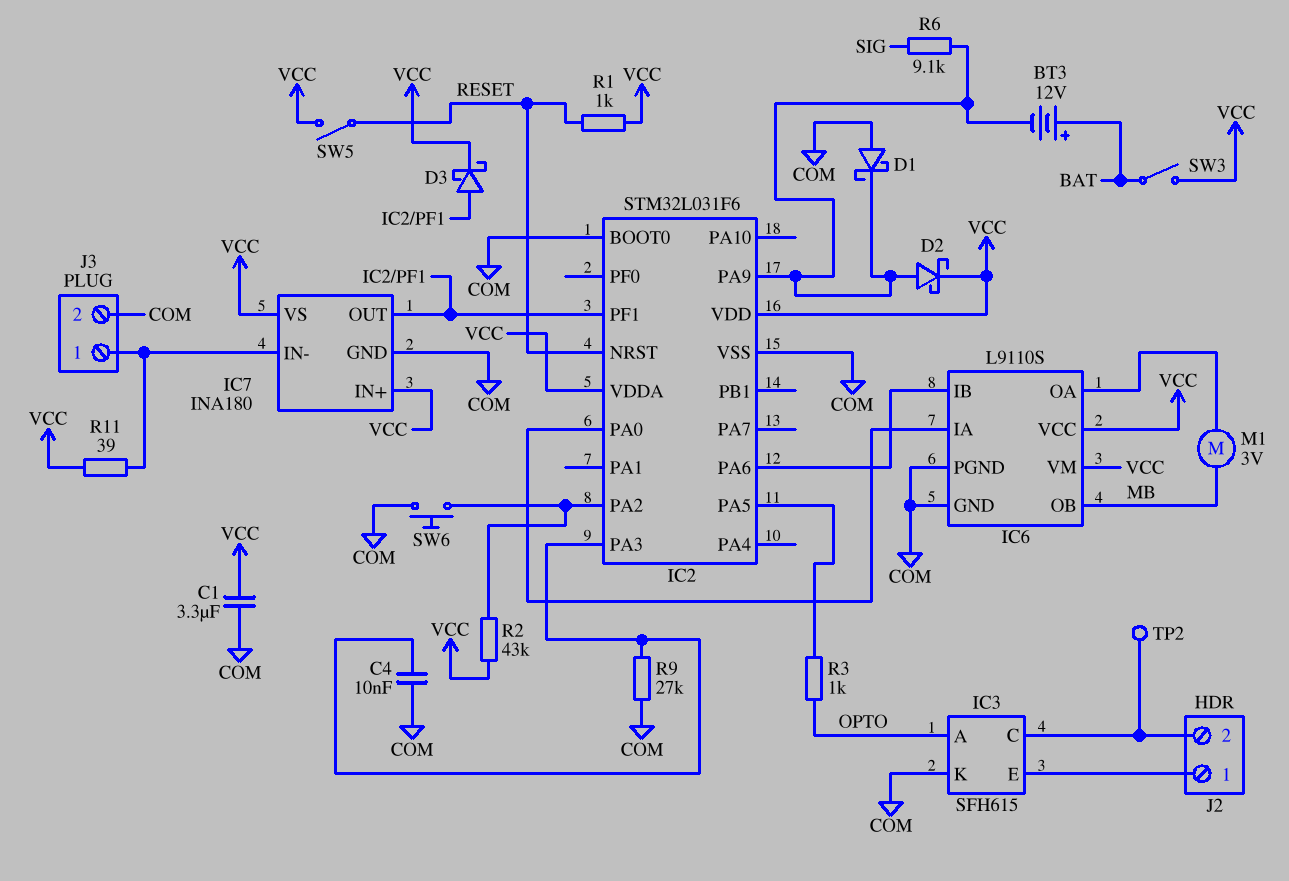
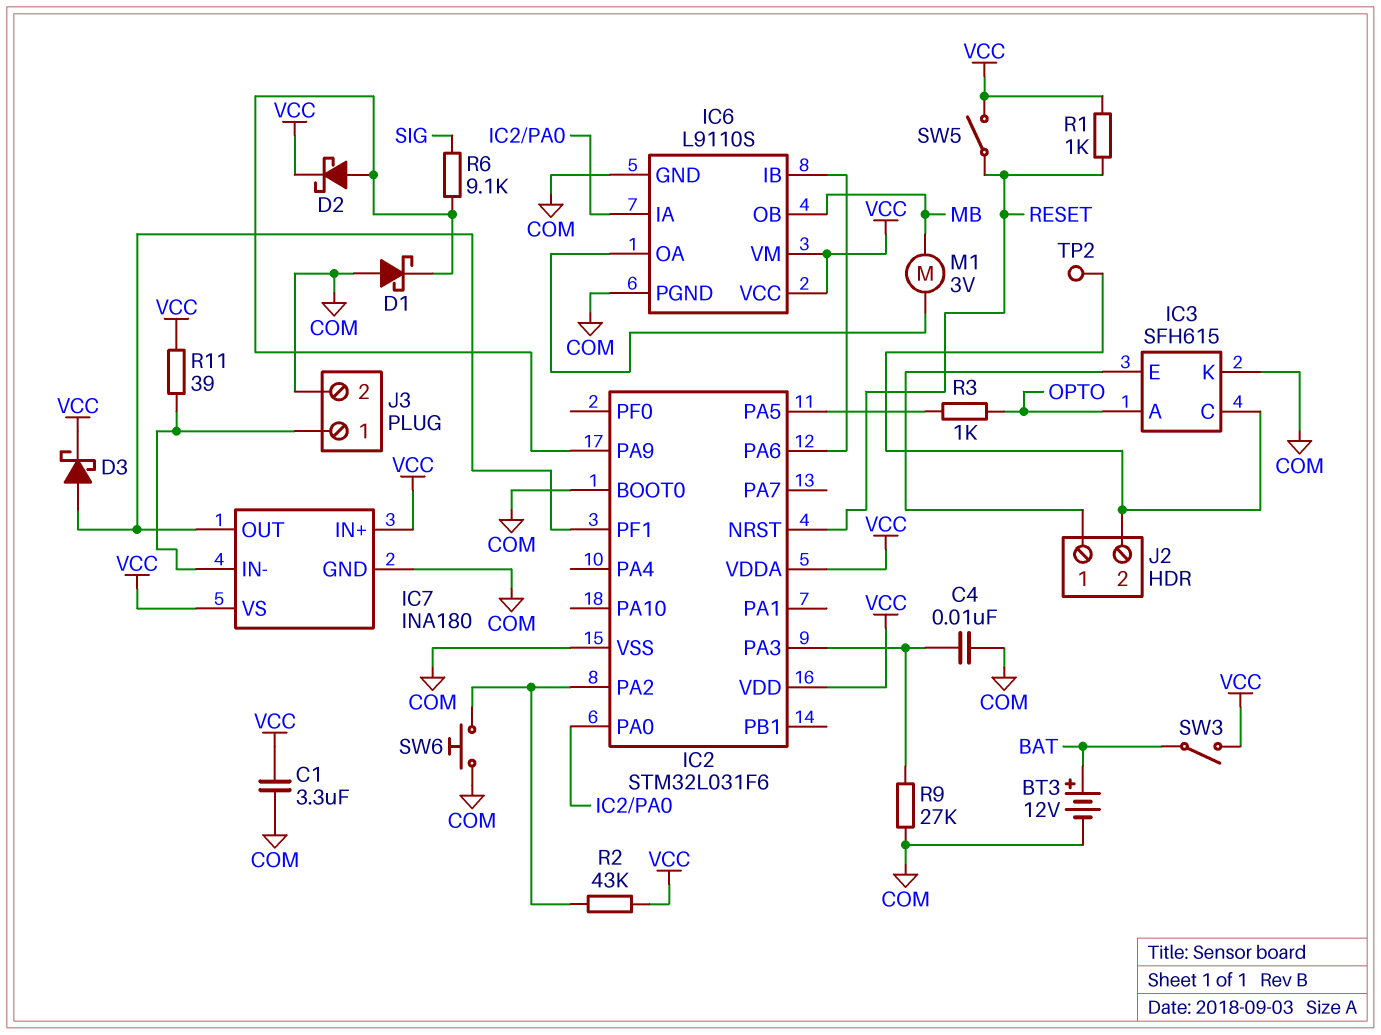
BT3: 12V (plus BAT, minus IC2/PA9) -> 12V (plus BAT, minus COM)

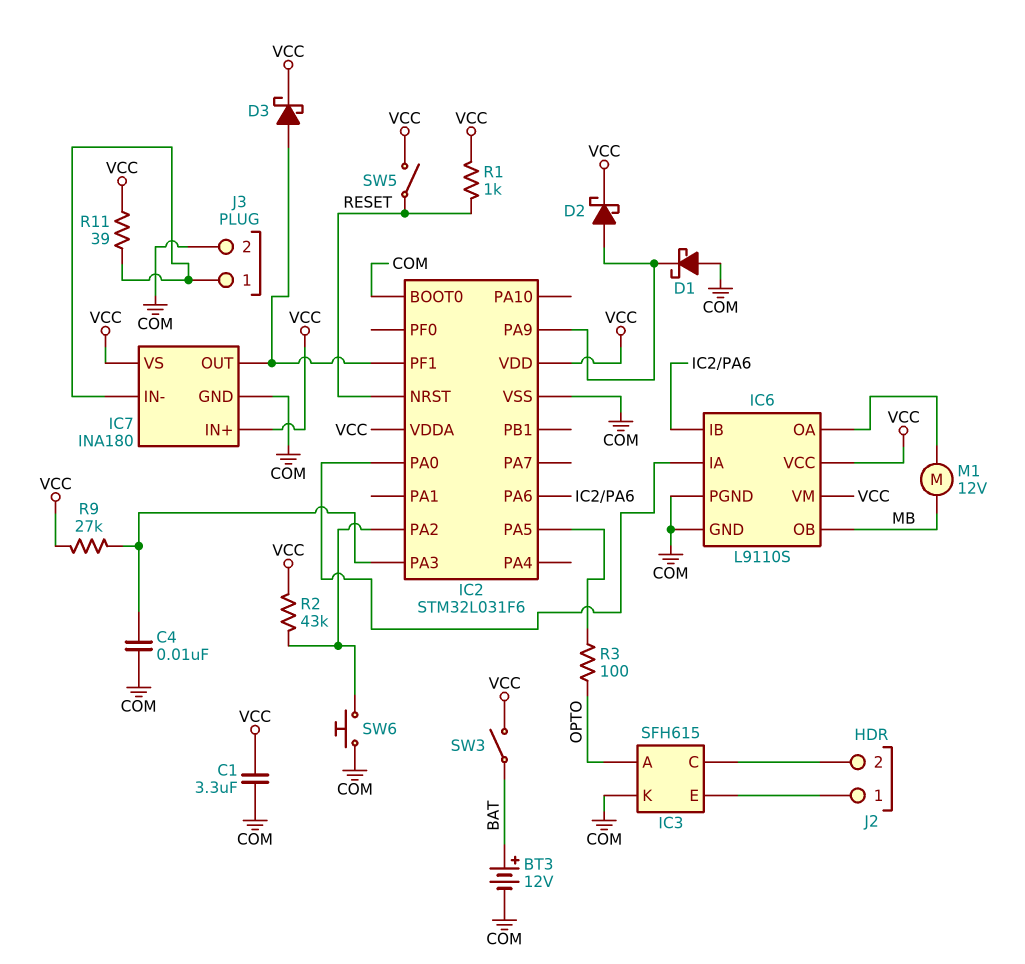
M1: motor 3V (IC6/OA, MB) -> motor 12V (IC6/OA, MB)
R3: 1k (IC2/PA5, OPTO) -> 100 (IC2/PA5, OPTO)
R6: 9.1k (IC2/PA9, SIG) -> none
R9: 27k (COM, IC2/PA3) -> 27k (IC2/PA3, VCC)
TP2: test point (IC3/C) -> none

